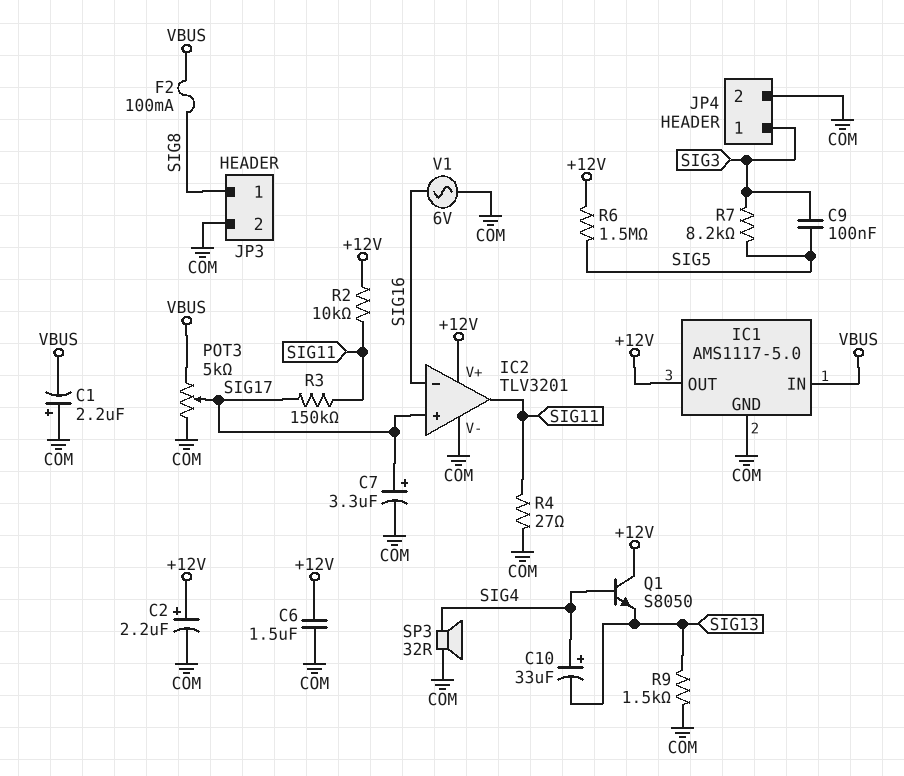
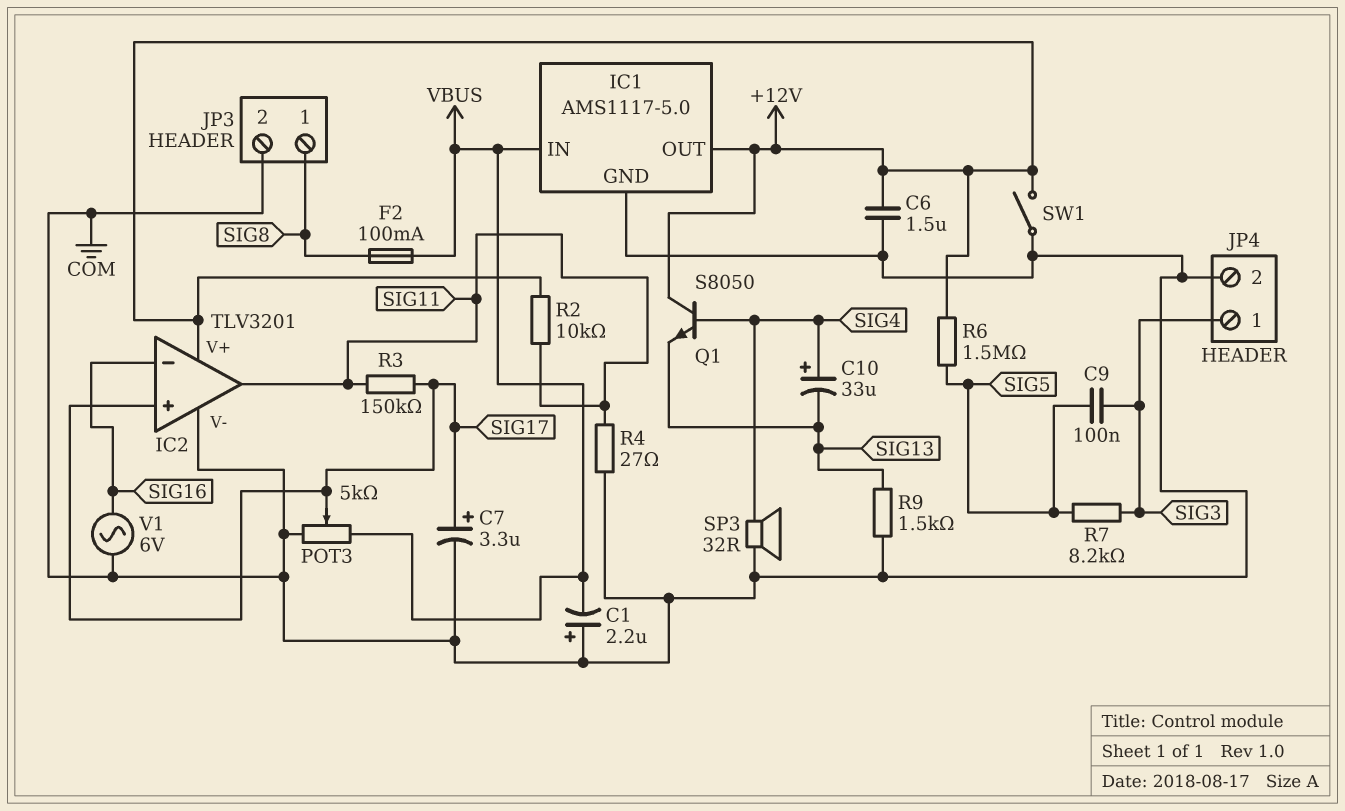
C2: 2.2uF (plus +12V, minus COM) -> none
SW1: none -> switch (+12V, COM)

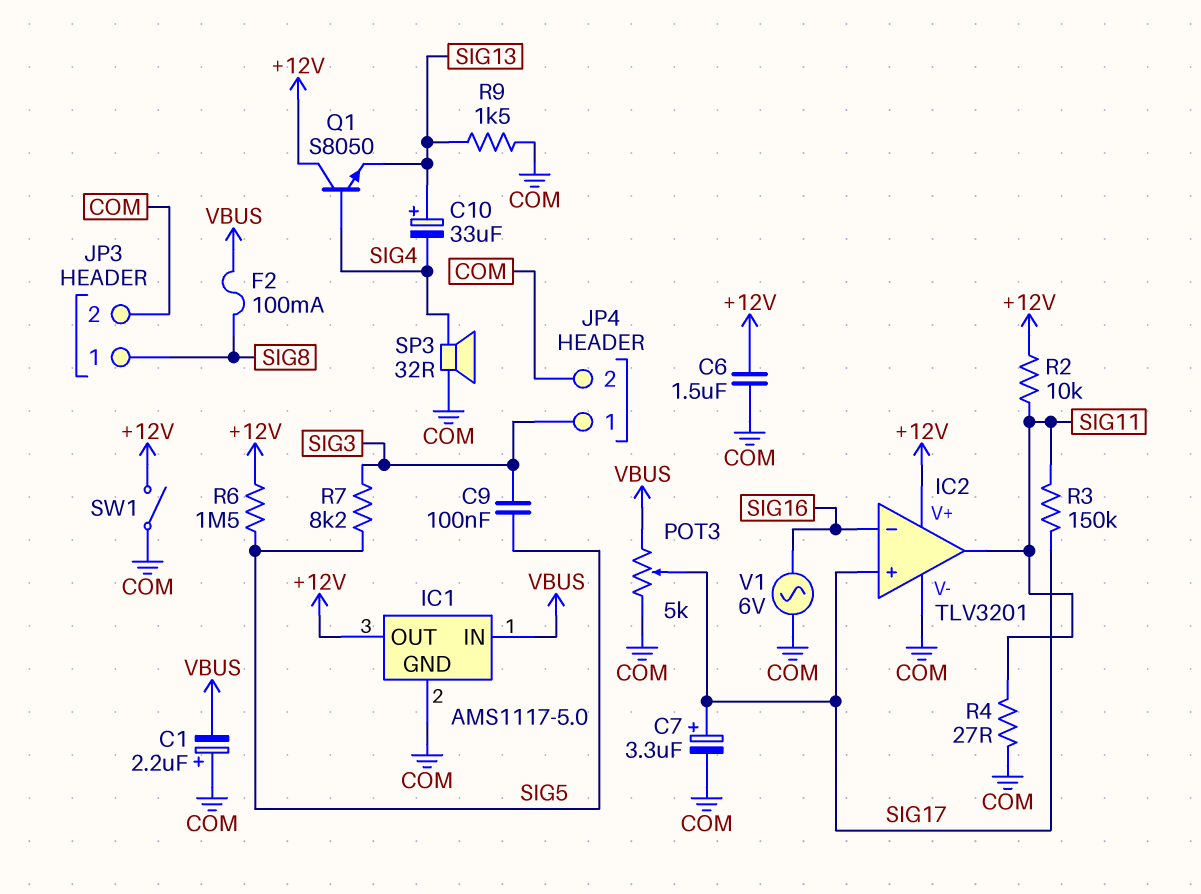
C10: 33uF (plus SIG4, minus SIG13) -> 33uF (plus SIG13, minus SIG4)

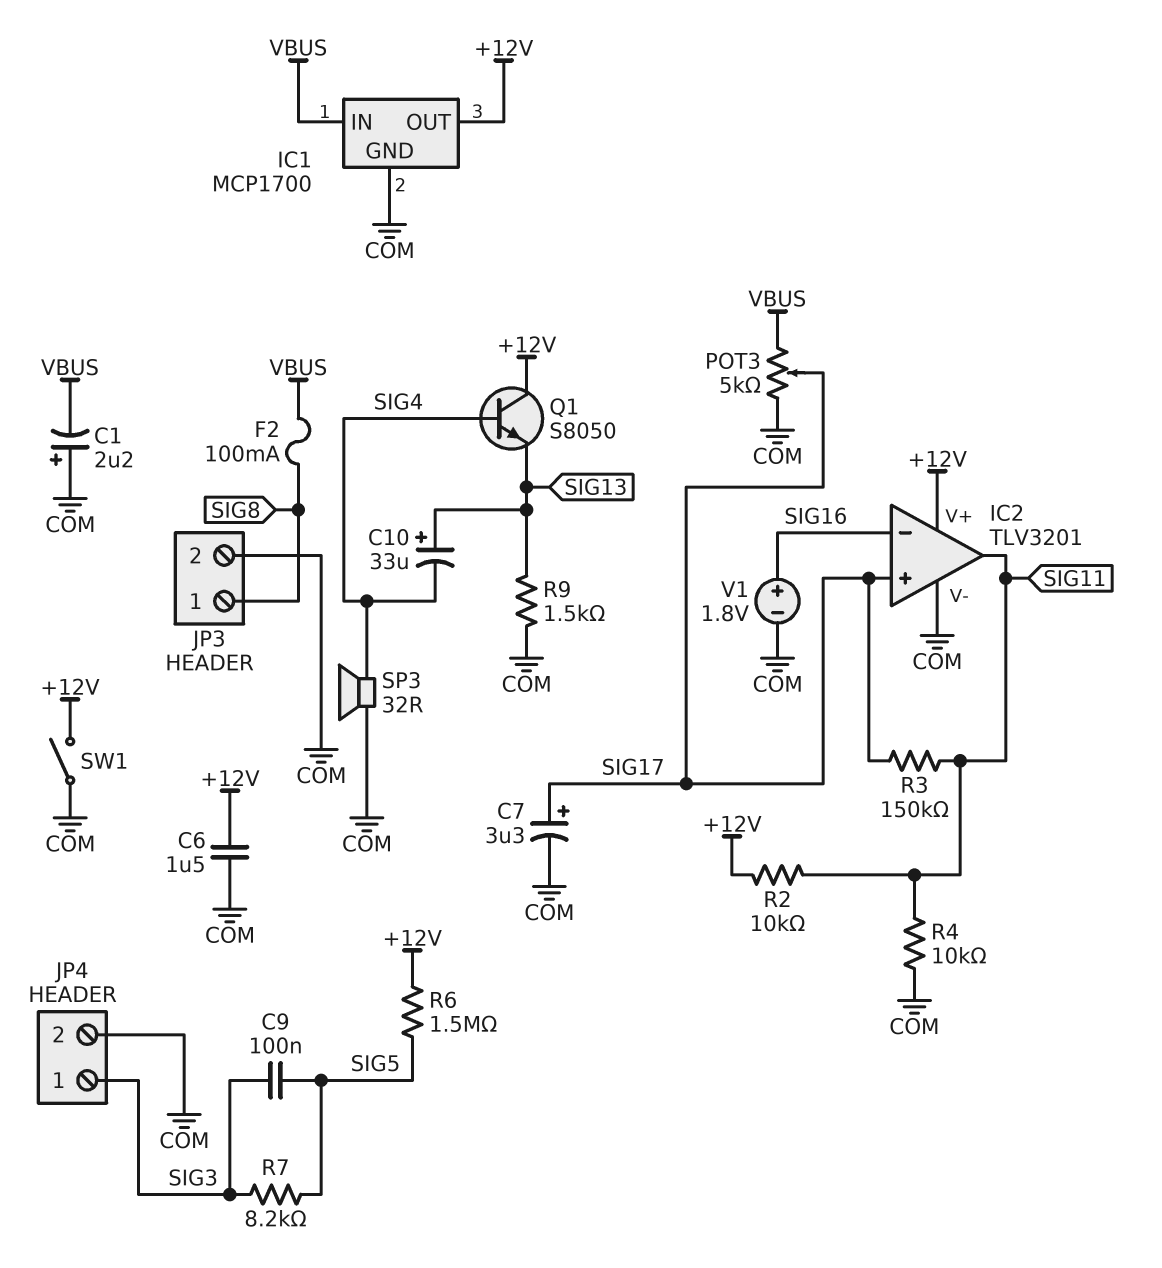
IC1: AMS1117-5.0 -> MCP1700
R4: 27 (COM, SIG11) -> 10k (COM, SIG11)
V1: AC 6V (COM, SIG16) -> 1.8V (plus SIG16, minus COM)

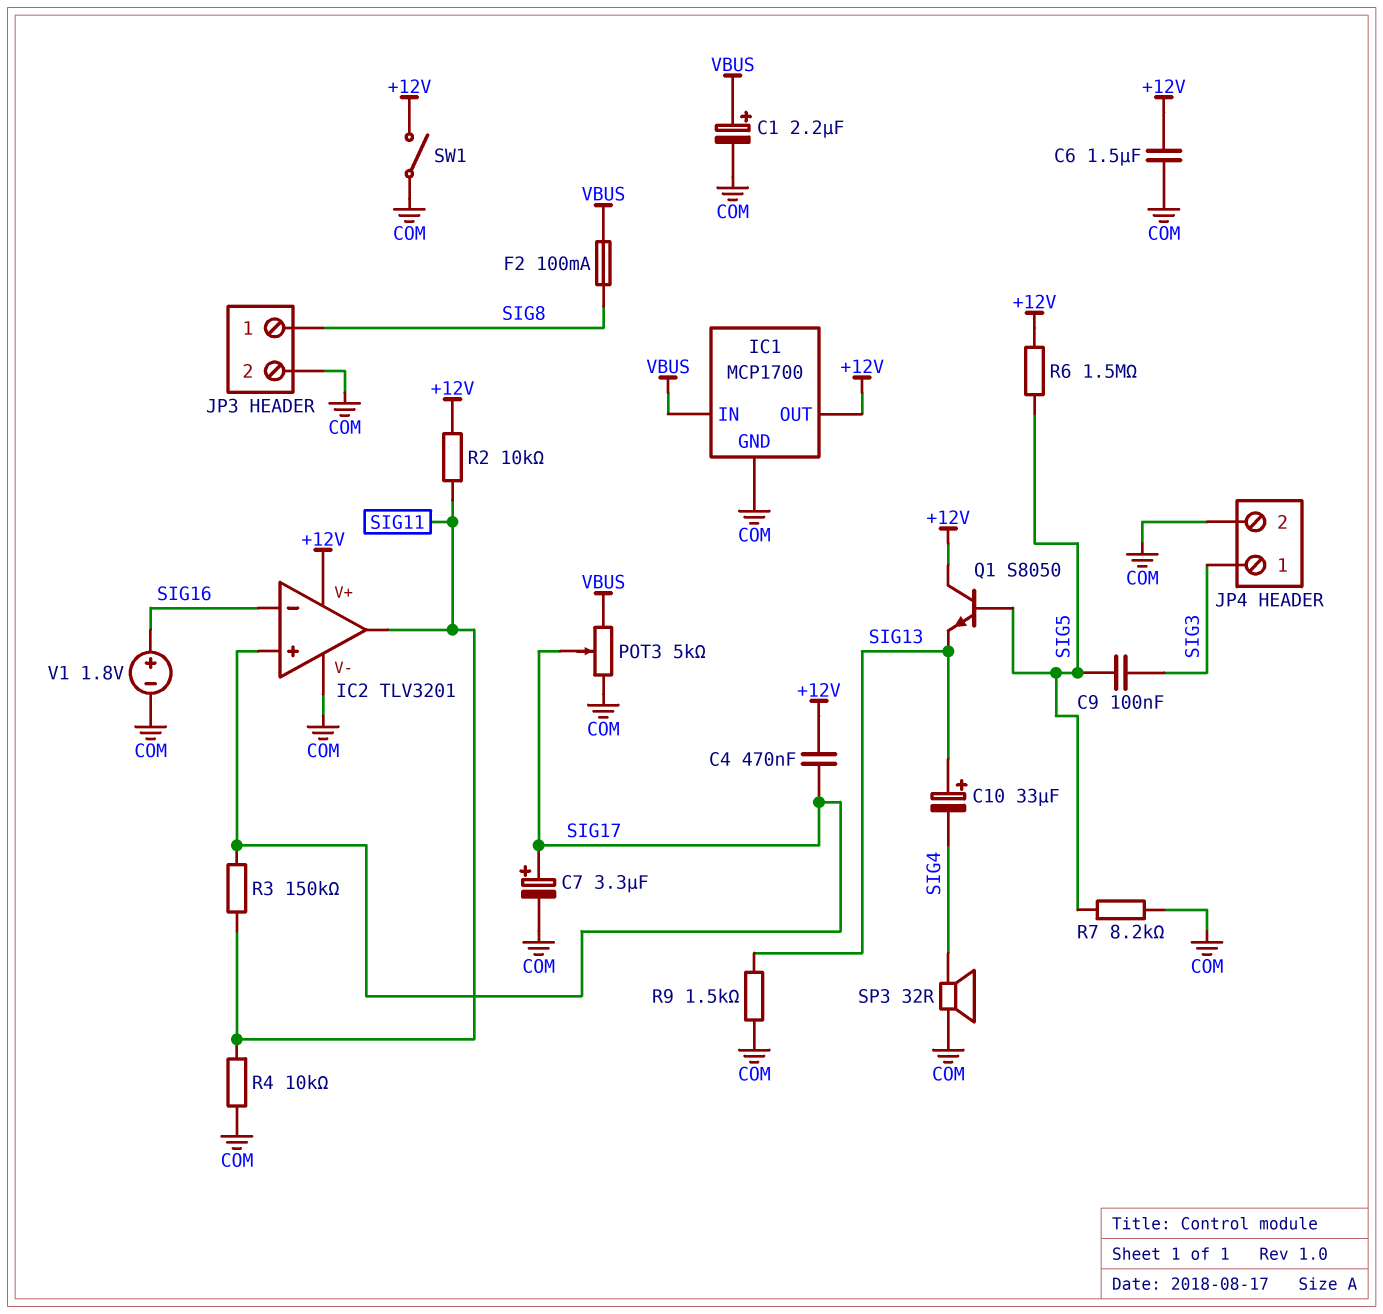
C1: 2.2uF (plus COM, minus VBUS) -> 2.2uF (plus VBUS, minus COM)
C4: none -> 470nF (+12V, SIG17)
Q1: NPN S8050 (B SIG4, C +12V, E SIG13) -> NPN S8050 (B SIG5, C +12V, E SIG13)
R7: 8.2k (SIG3, SIG5) -> 8.2k (COM, SIG5)

